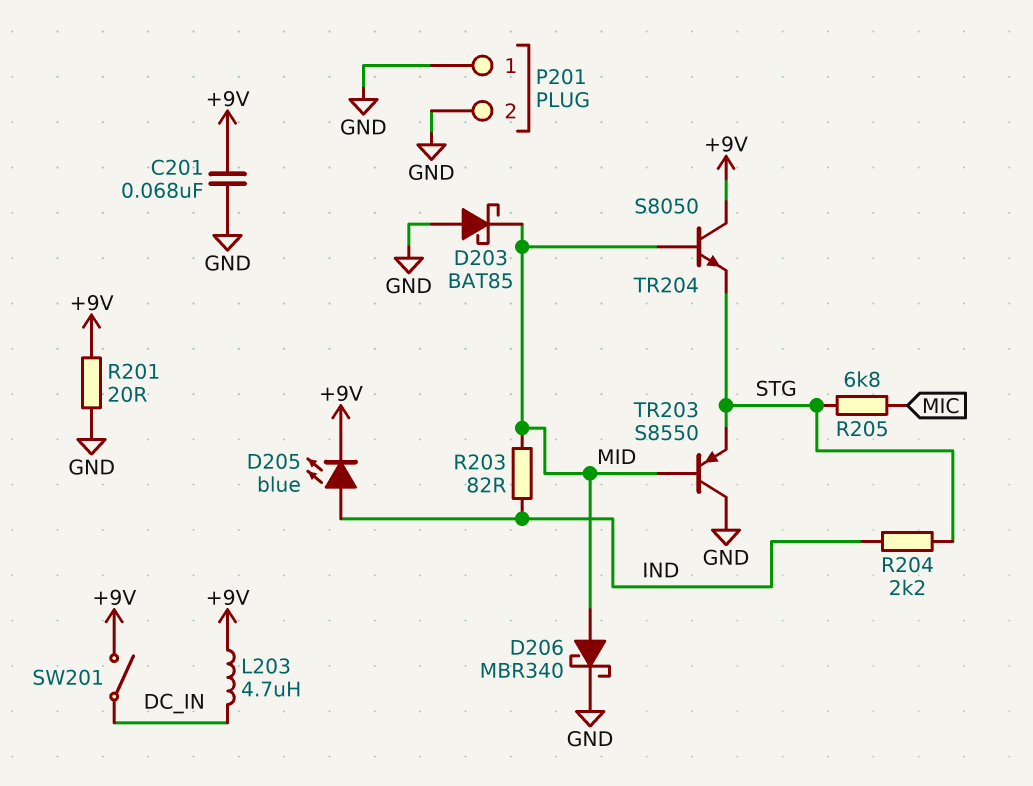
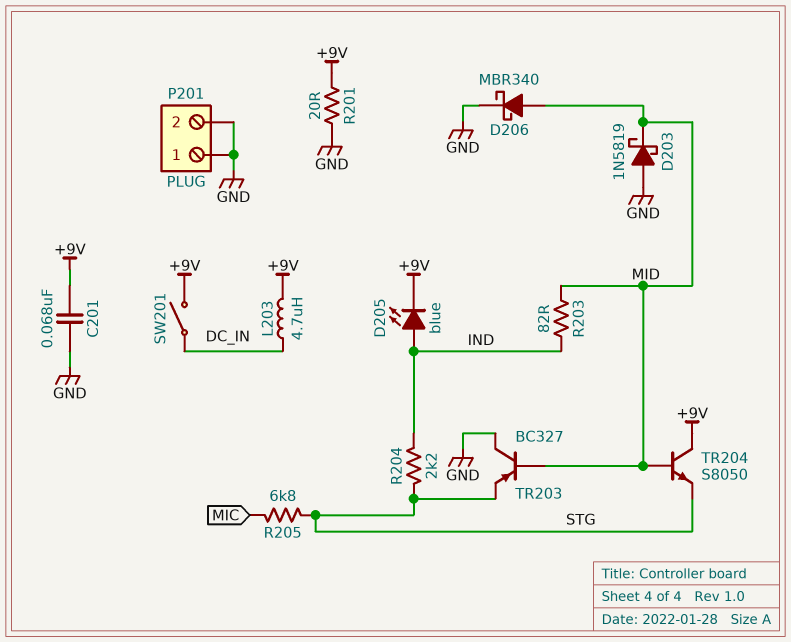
D203: schottky BAT85 (A GND, K MID) -> schottky 1N5819 (A GND, K MID)
TR203: PNP S8550 (B MID, C GND, E STG) -> PNP BC327 (B MID, C GND, E STG)

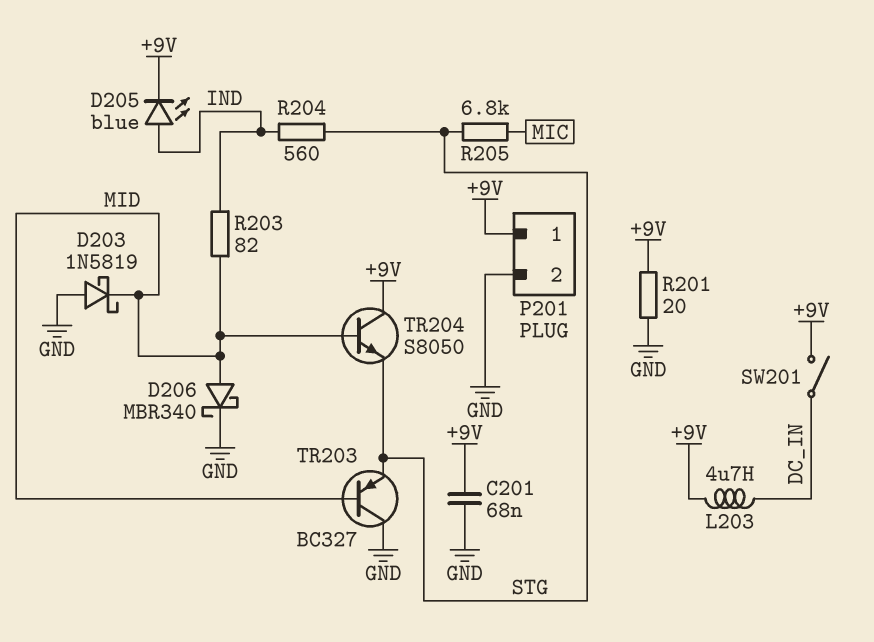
P201 pin 1: GND -> +9V
R204: 2.2k (IND, STG) -> 560 (IND, STG)

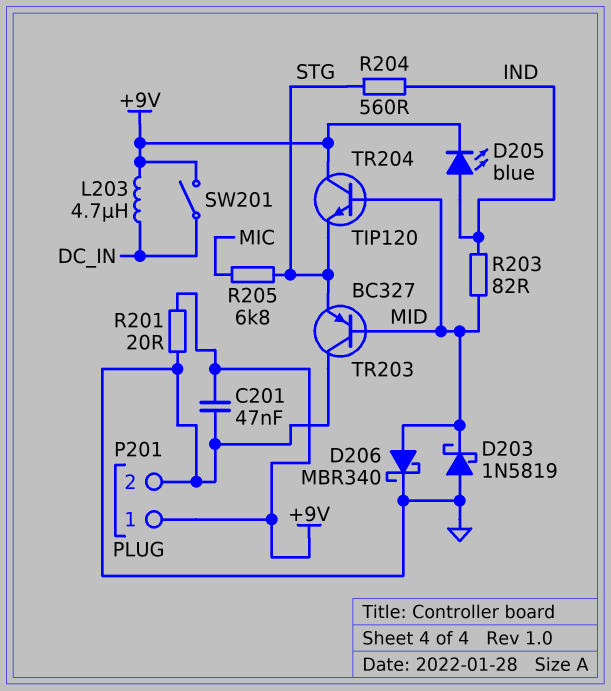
C201: 68nF (+9V, GND) -> 47nF (+9V, GND)
TR204: NPN S8050 (B MID, C +9V, E STG) -> NPN TIP120 (B MID, C +9V, E STG)

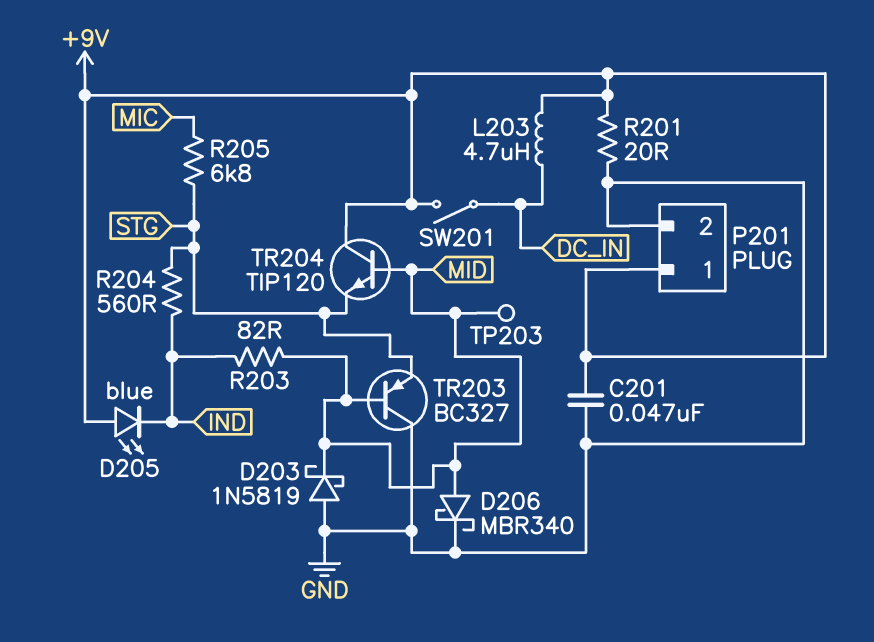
D205: LED blue (A IND, K +9V) -> LED blue (A +9V, K IND)
TP203: none -> test point (MID)

